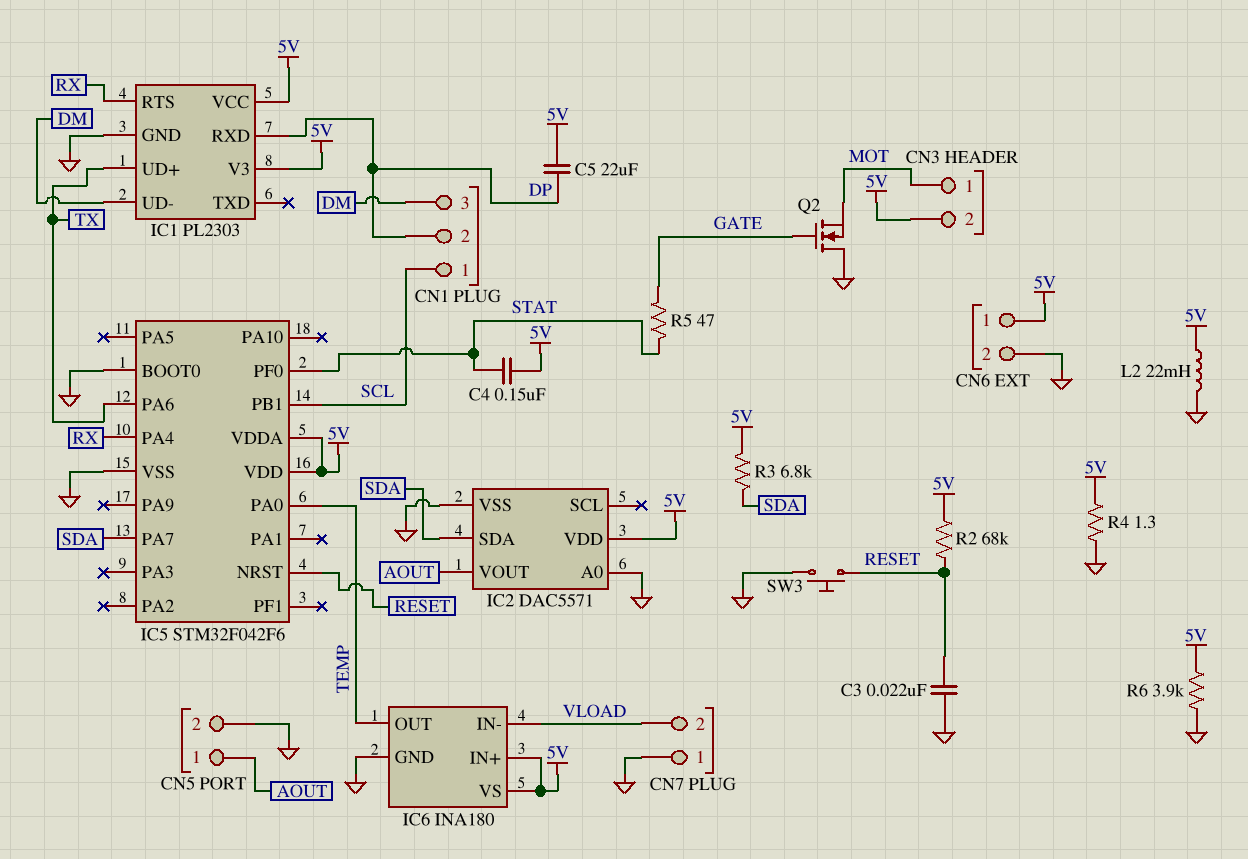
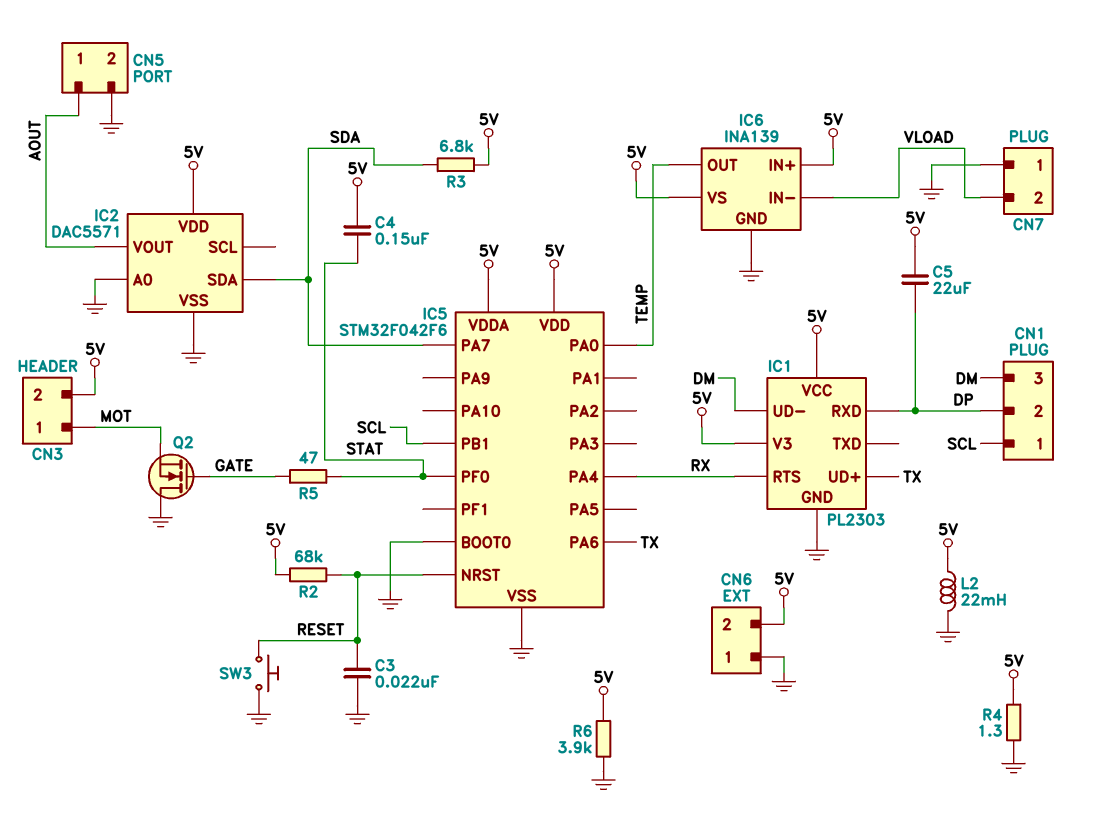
CN6 pin 1: 5V -> GND
CN6 pin 2: GND -> 5V
IC6: INA180 -> INA139

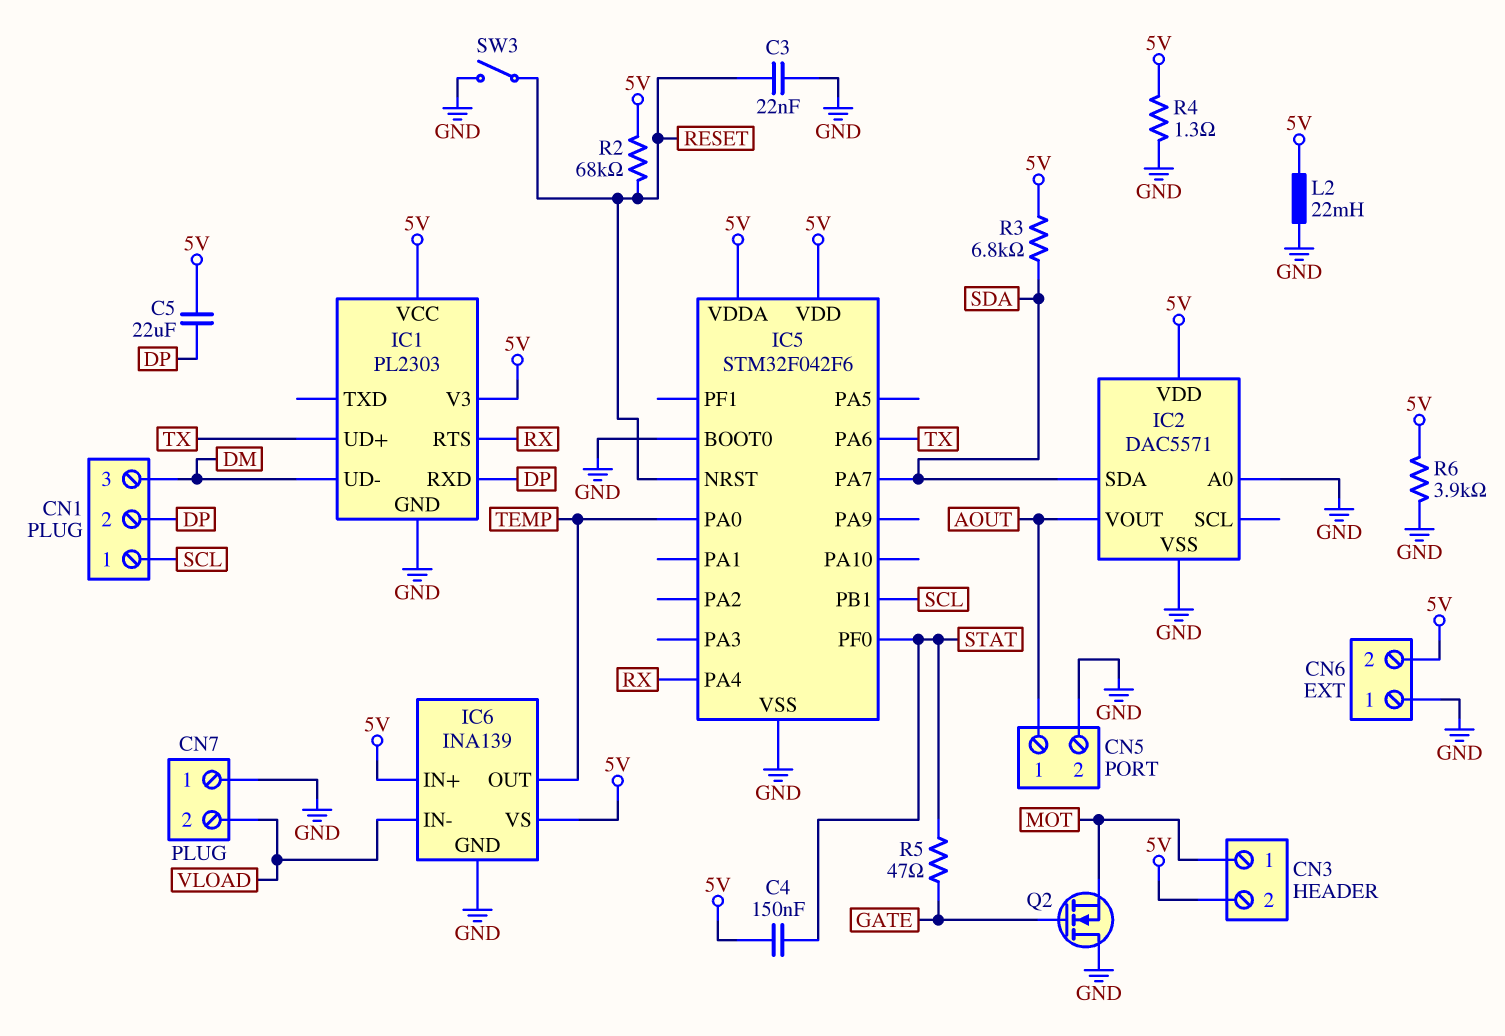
SW3: button (GND, RESET) -> switch (GND, RESET)

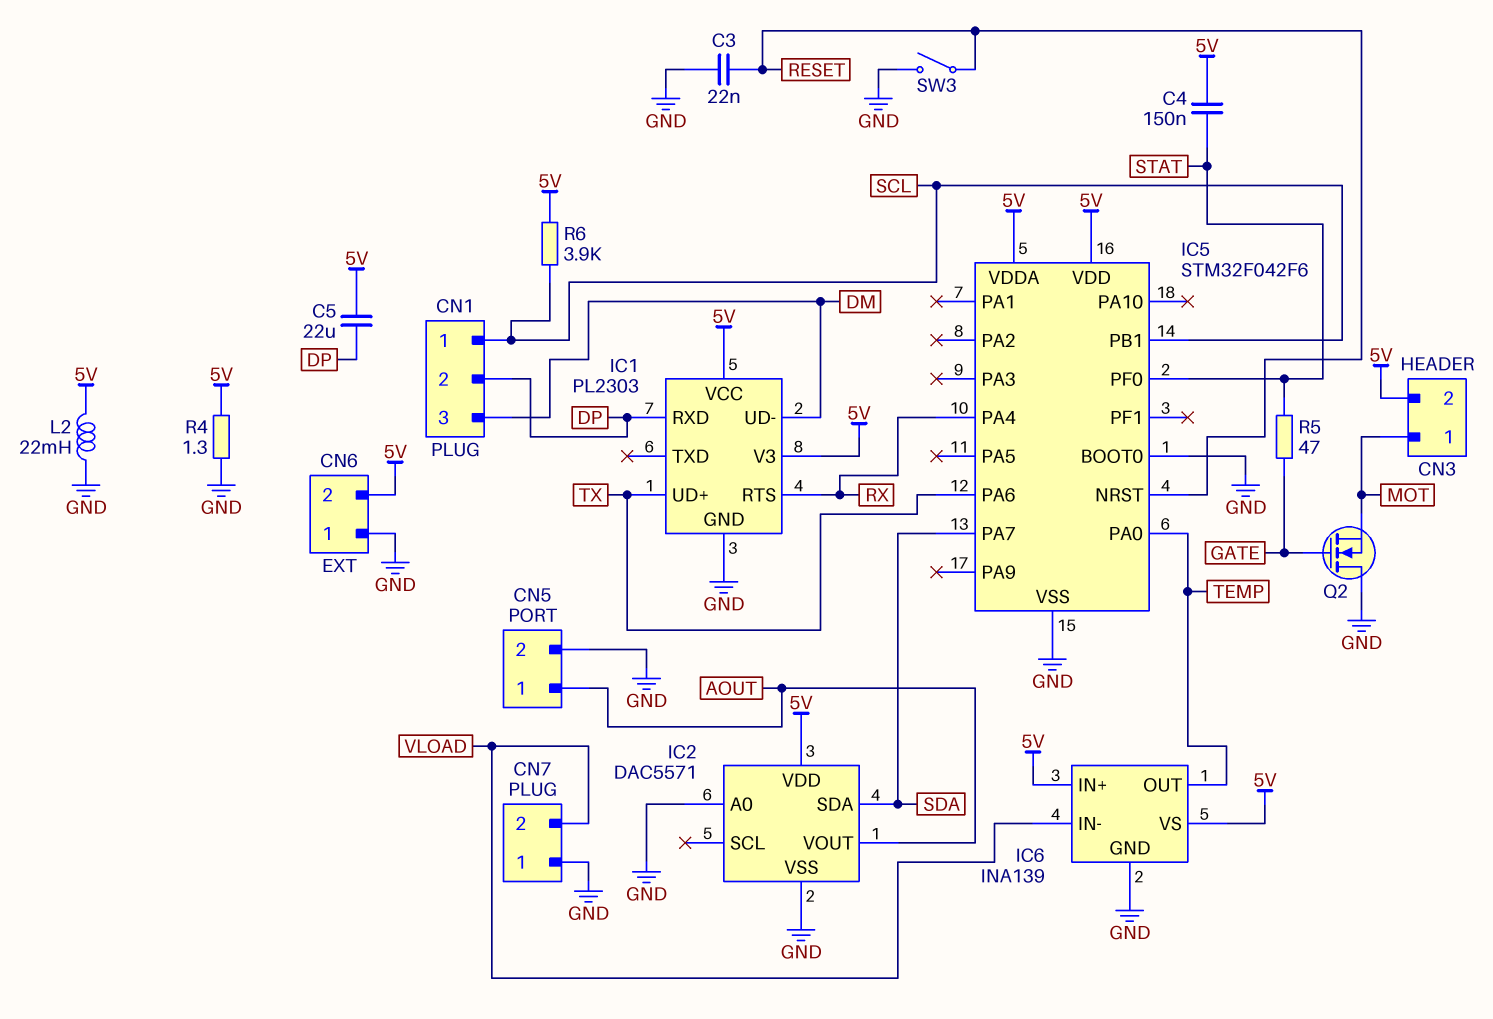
R2: 68k (5V, RESET) -> none
R3: 6.8k (5V, SDA) -> none
R6: 3.9k (5V, GND) -> 3.9k (5V, SCL)

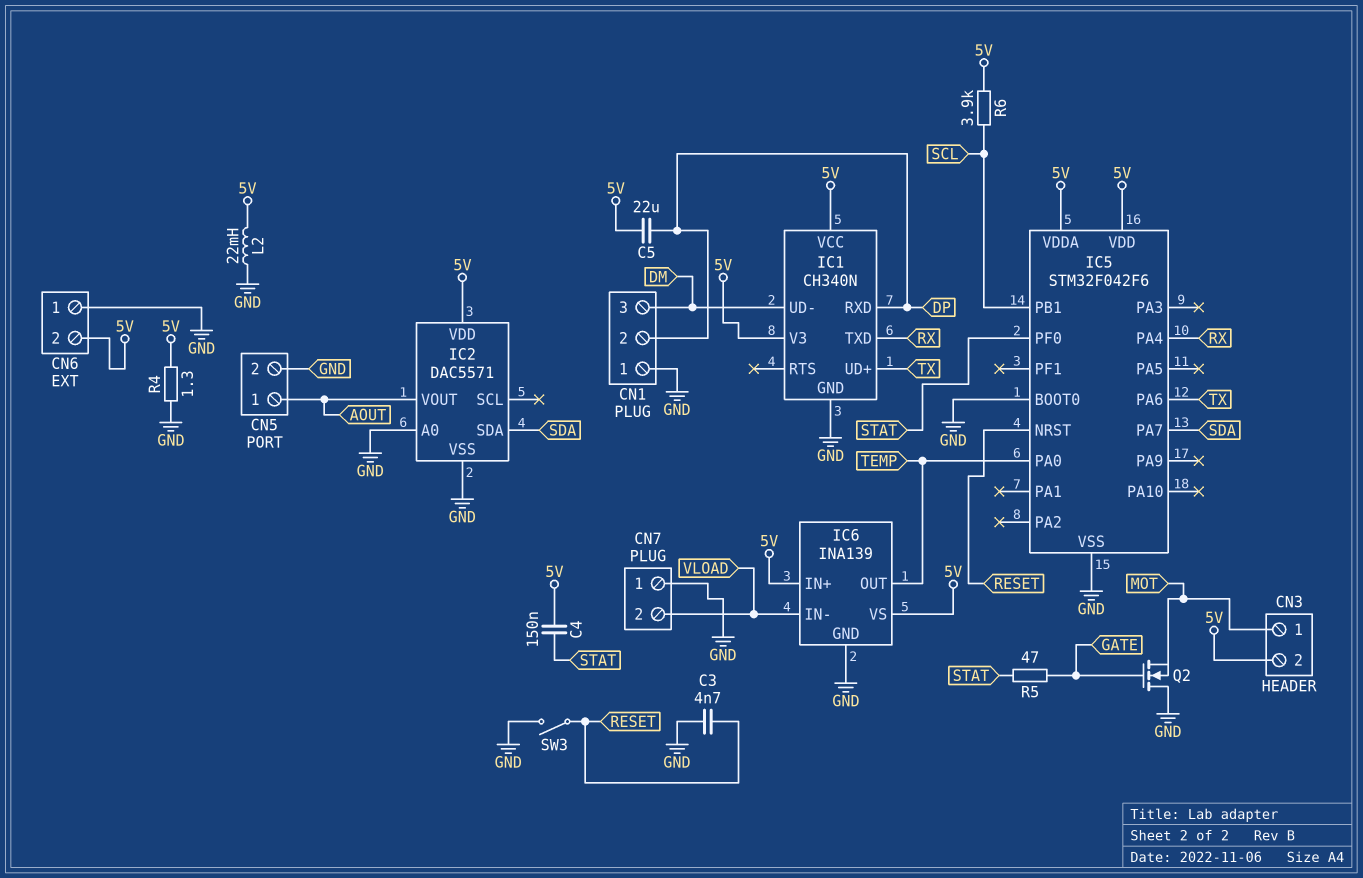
C3: 22nF (GND, RESET) -> 4.7nF (GND, RESET)
CN1 pin 1: SCL -> GND
IC1: PL2303 -> CH340N
IC1 pin RTS: RX -> none
IC1 pin TXD: none -> RX

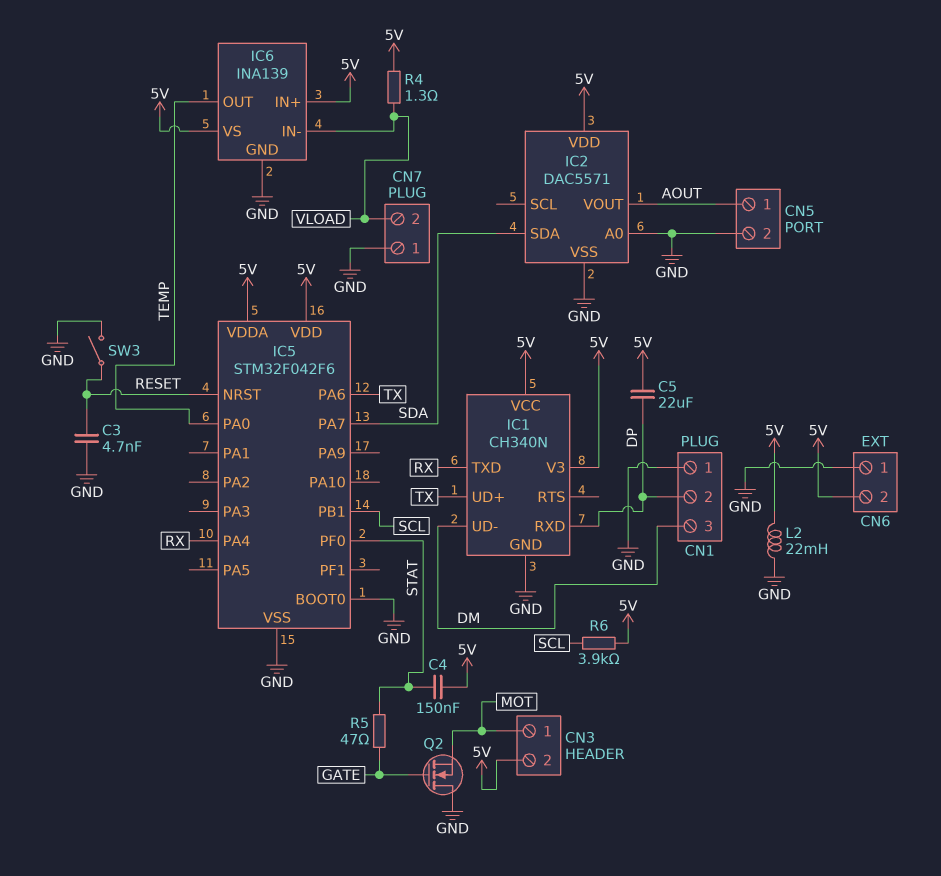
R4: 1.3 (5V, GND) -> 1.3 (5V, VLOAD)

